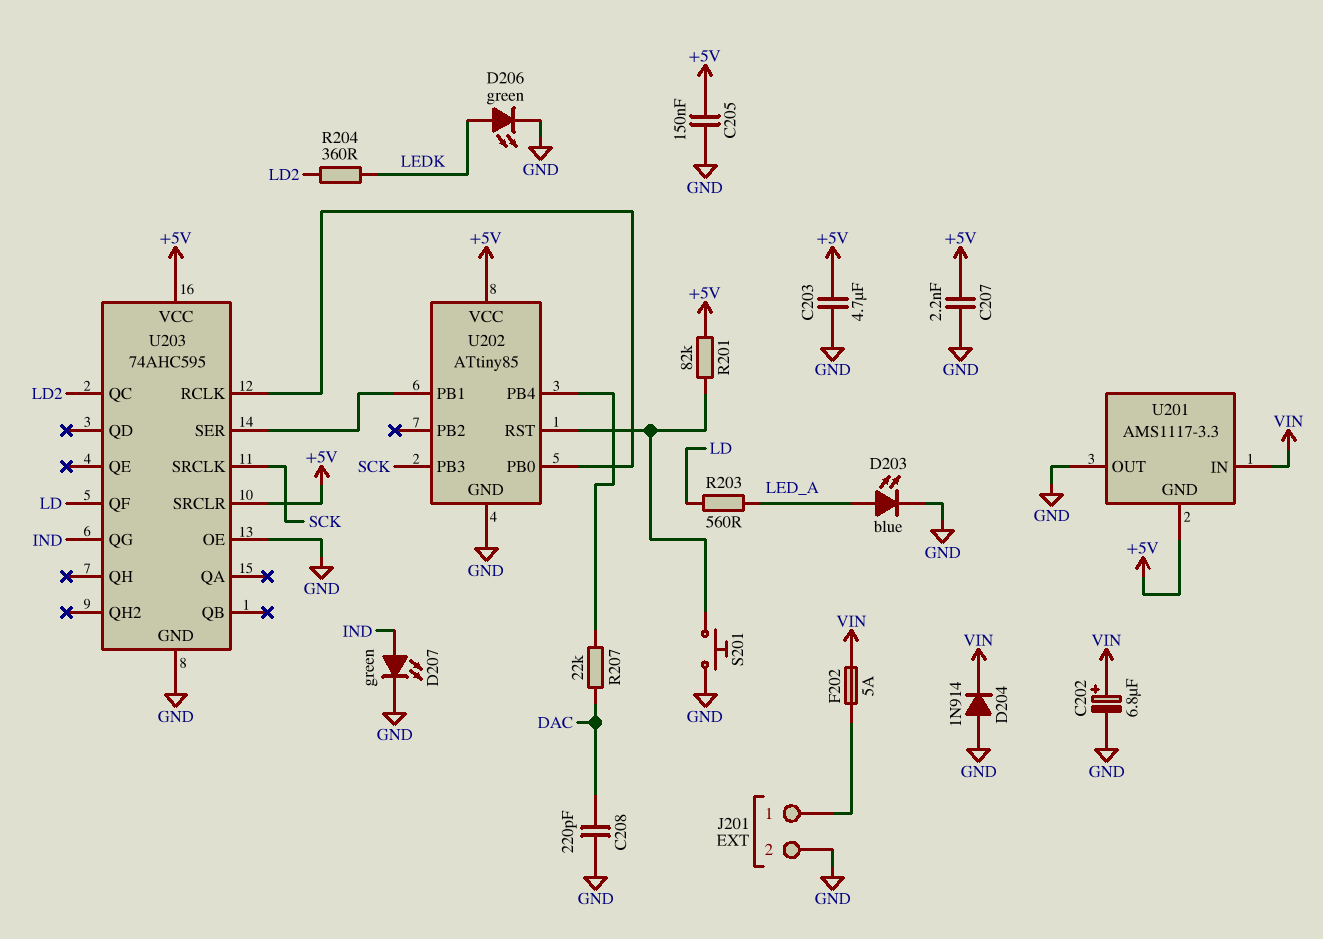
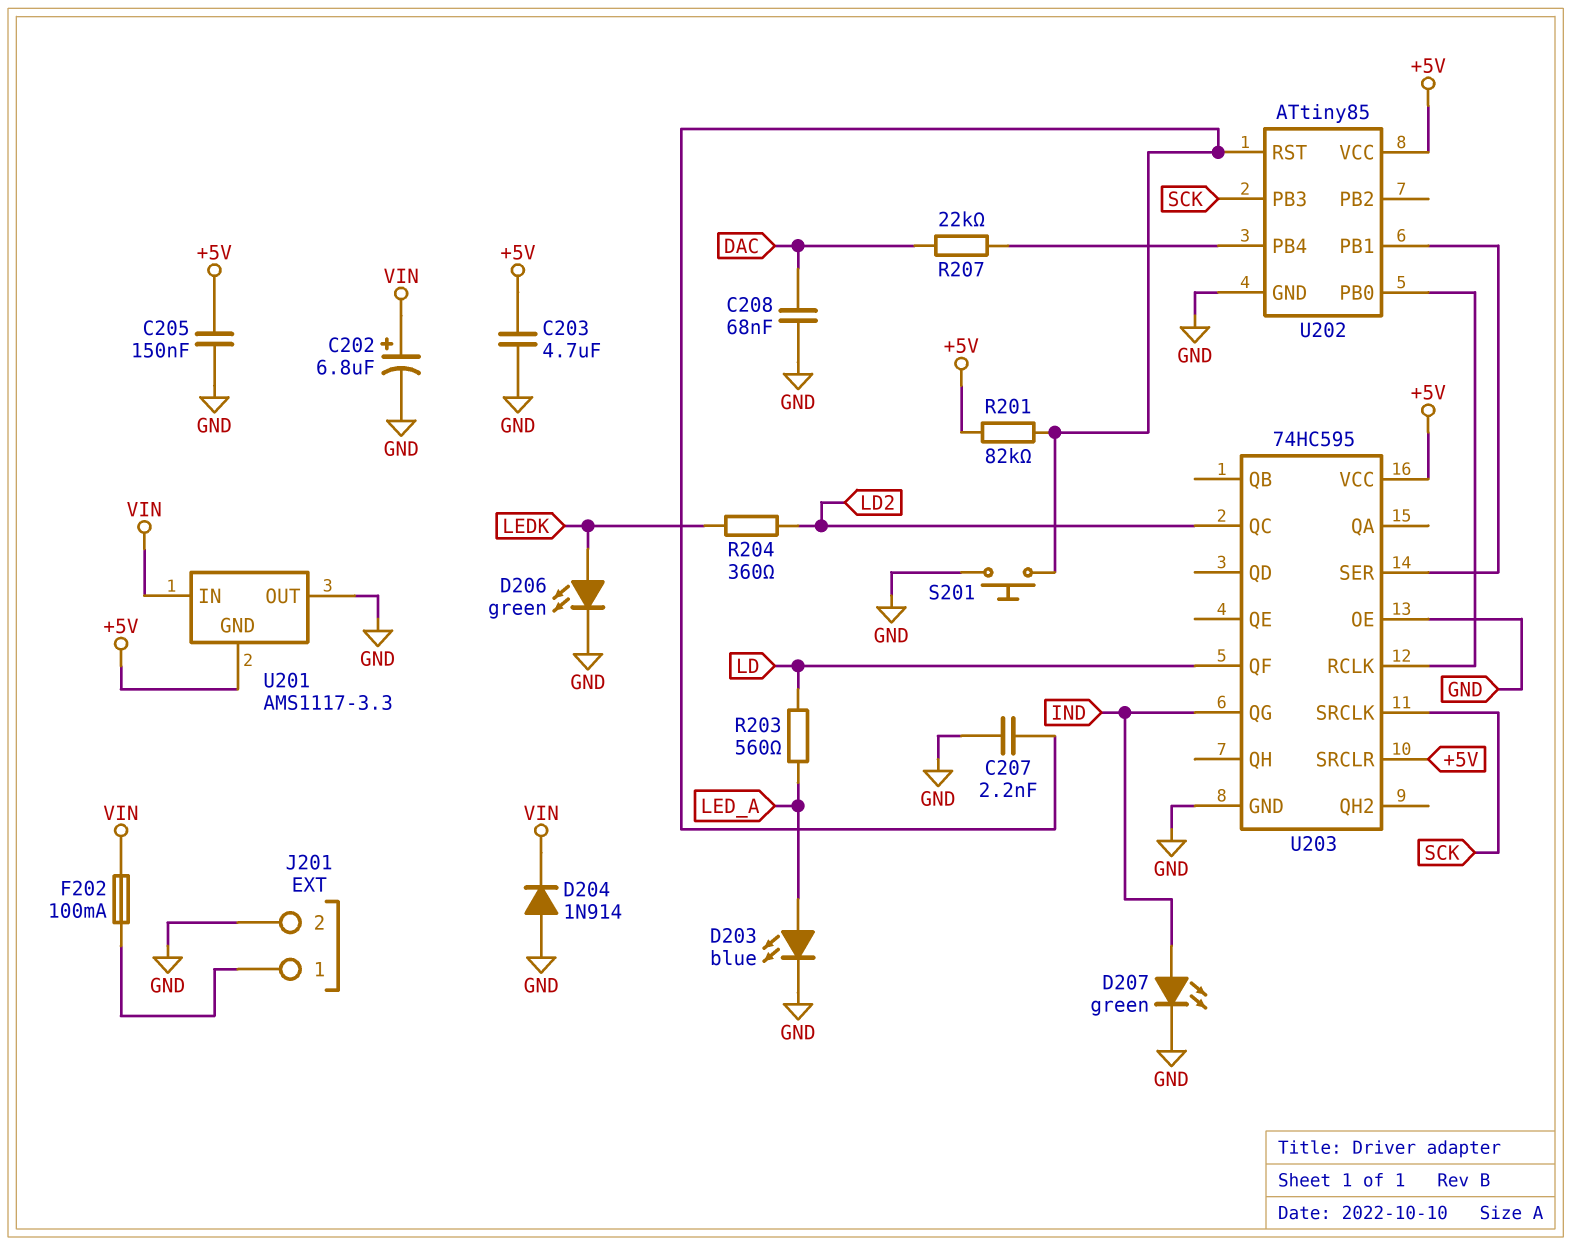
C207: 2.2nF (+5V, GND) -> 2.2nF (GND, U202/RST)
C208: 220pF (DAC, GND) -> 68nF (DAC, GND)
F202: 5A (J201/1, VIN) -> 100mA (J201/1, VIN)
U203: 74AHC595 -> 74HC595

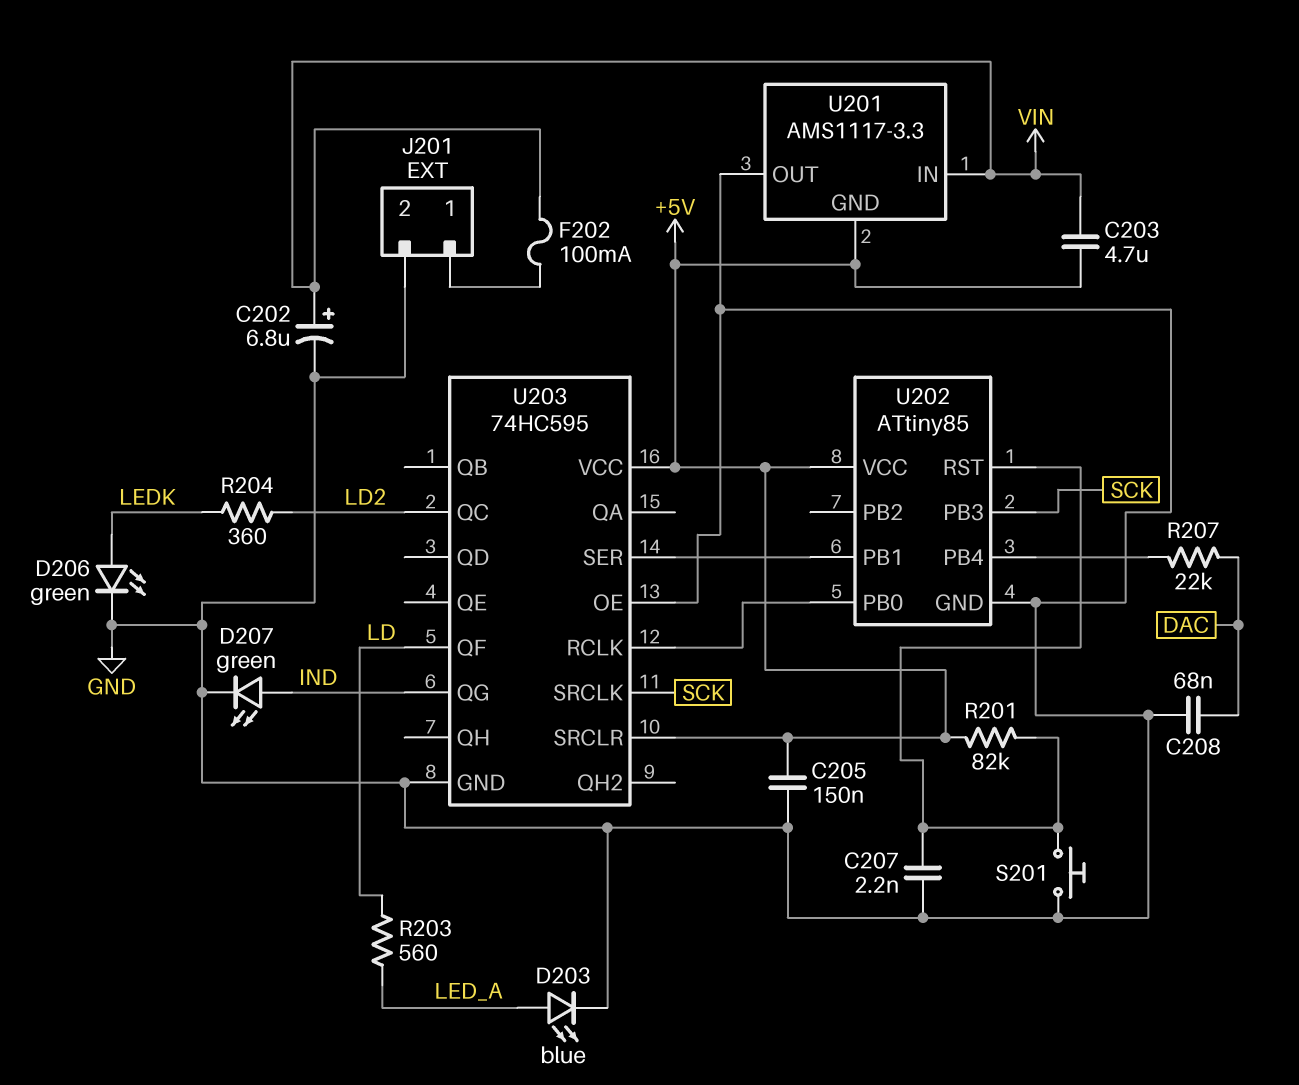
C203: 4.7uF (+5V, GND) -> 4.7uF (+5V, VIN)
D204: diode 1N914 (A GND, K VIN) -> none

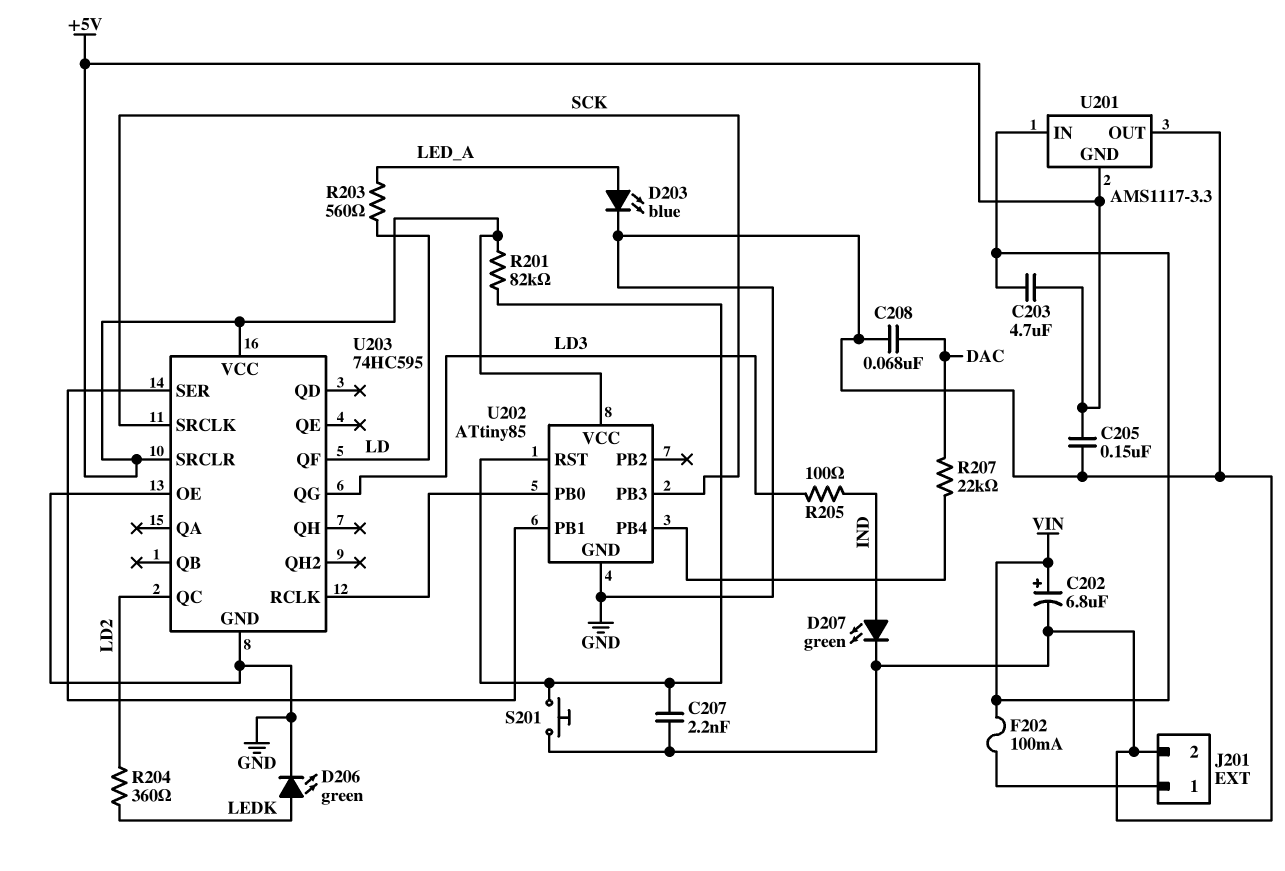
R205: none -> 100 (IND, LD3)
U203 pin QG: IND -> LD3

